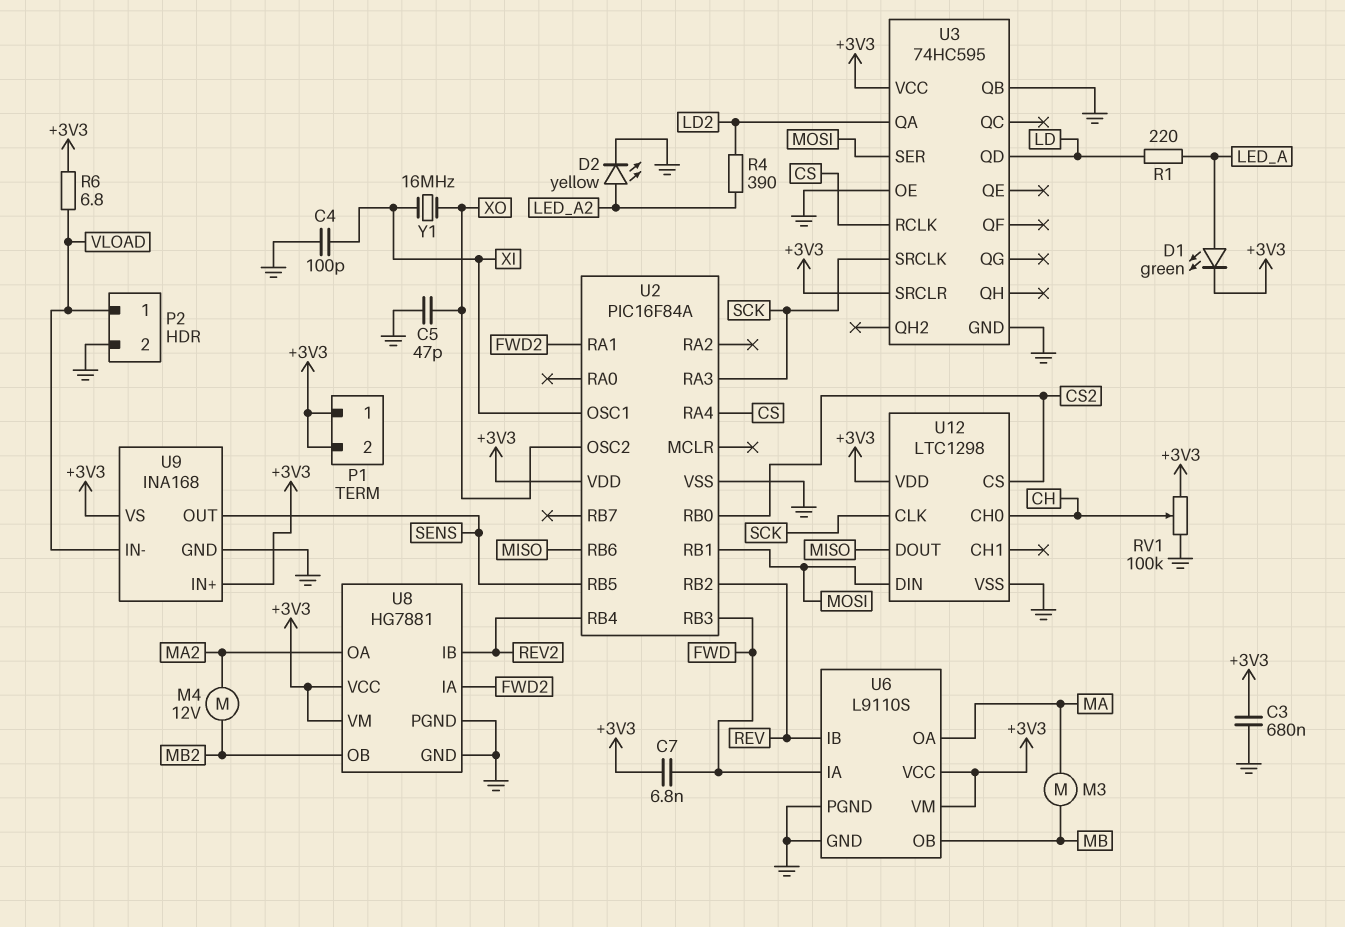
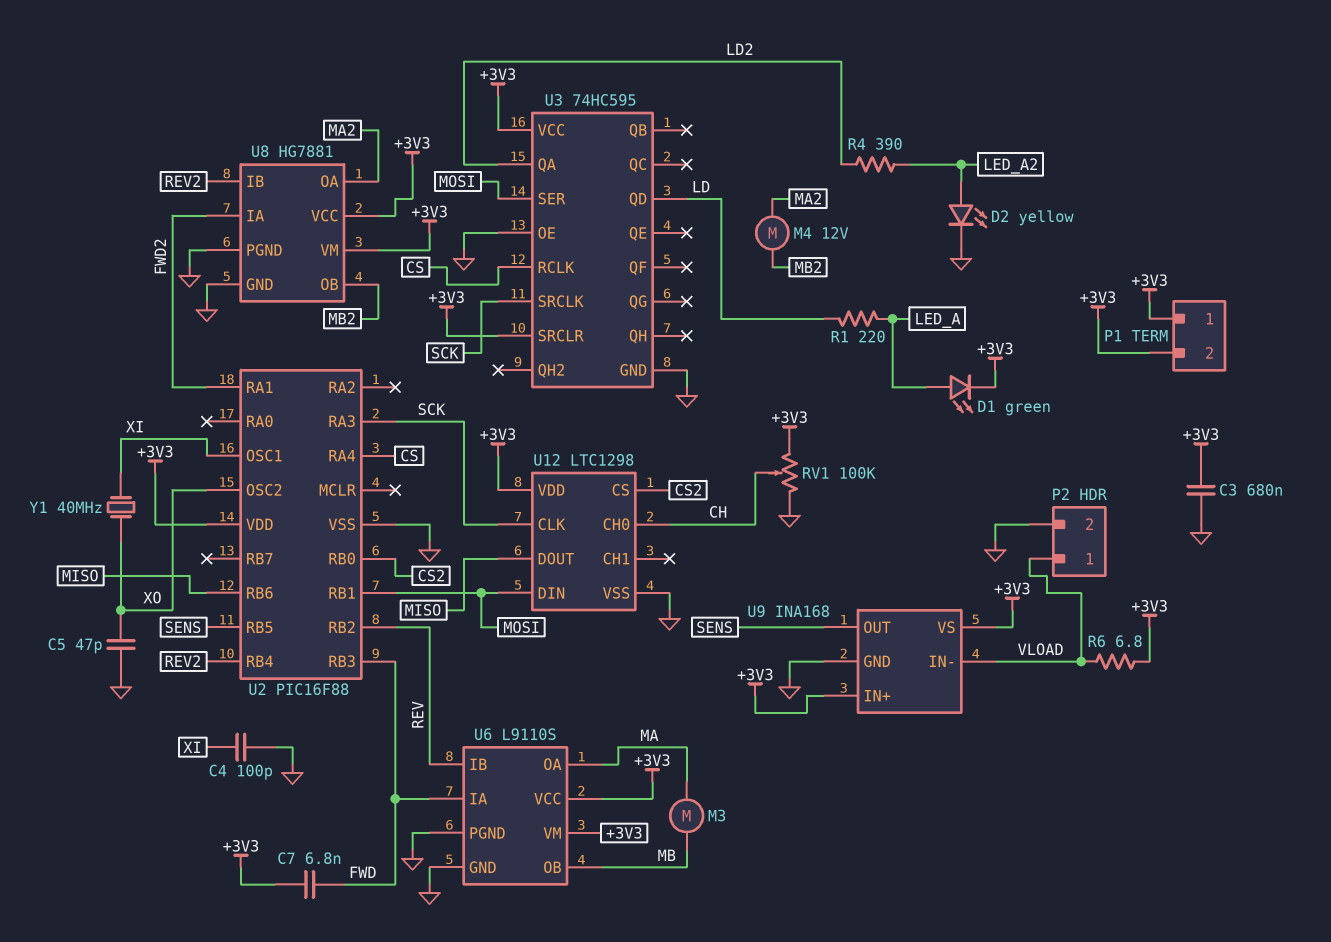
U2: PIC16F84A -> PIC16F88
U3 pin QB: GND -> none
Y1: 16MHz (XI, XO) -> 40MHz (XI, XO)

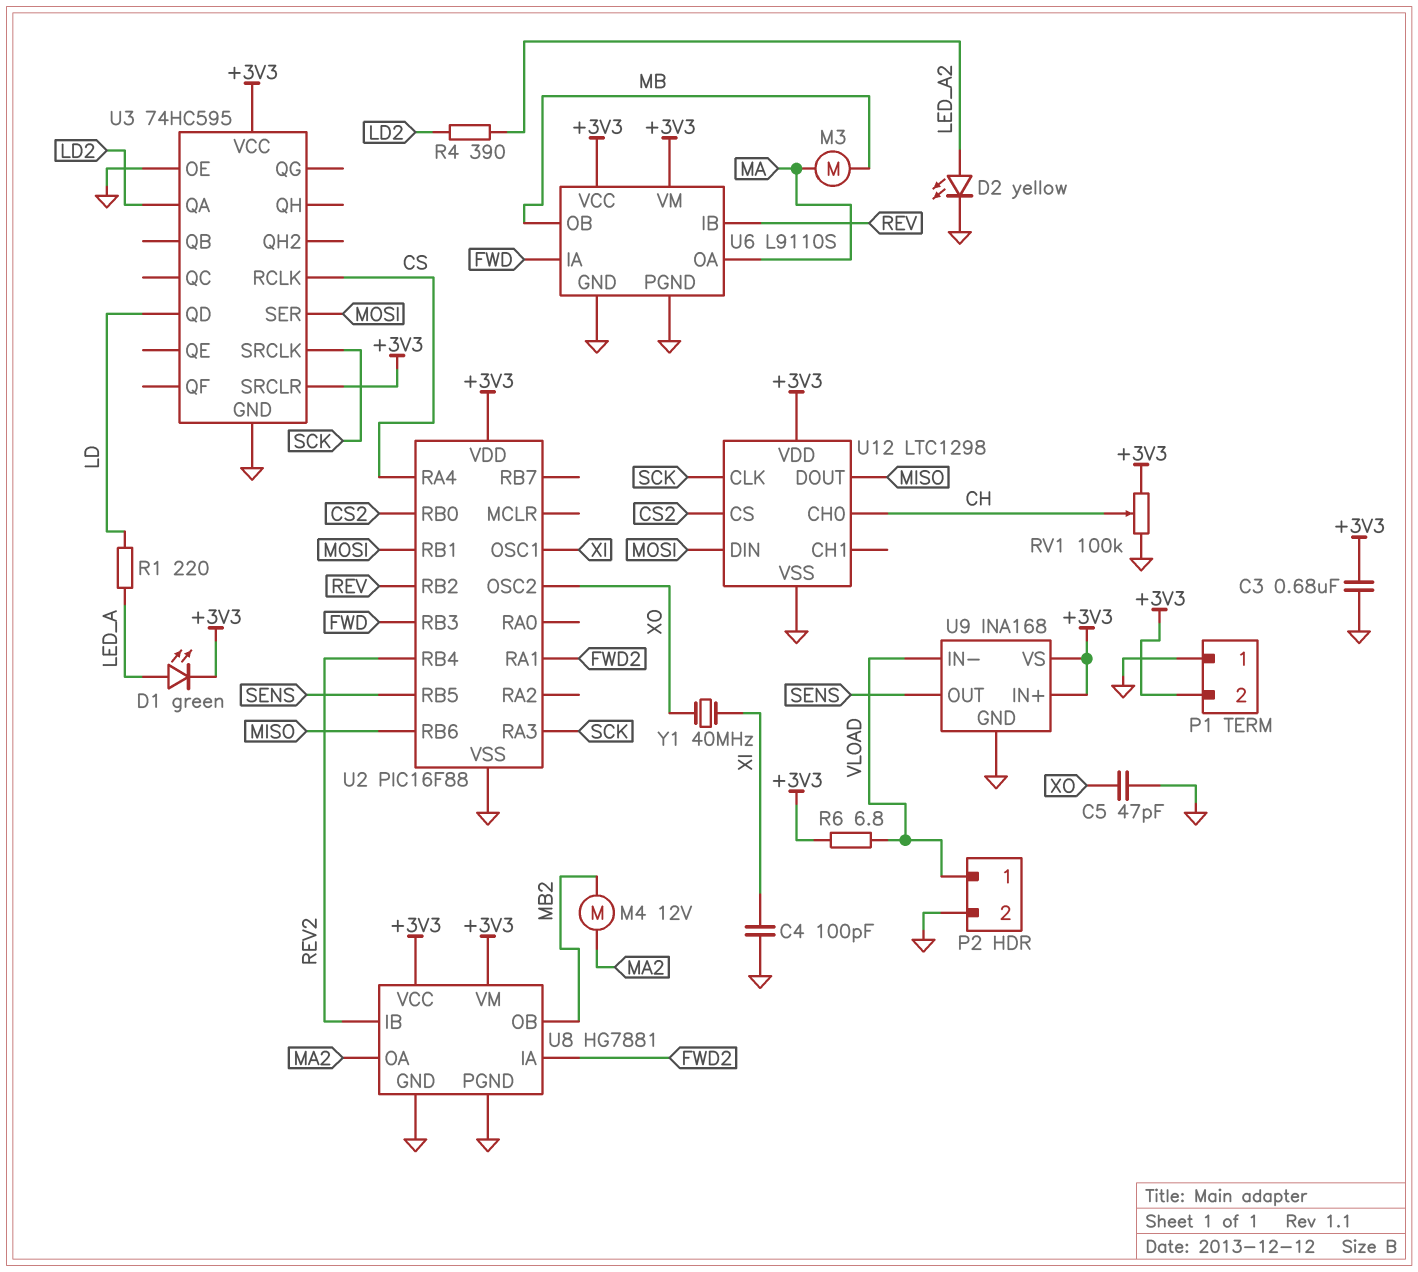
C7: 6.8nF (+3V3, FWD) -> none
P1 pin 1: +3V3 -> GND

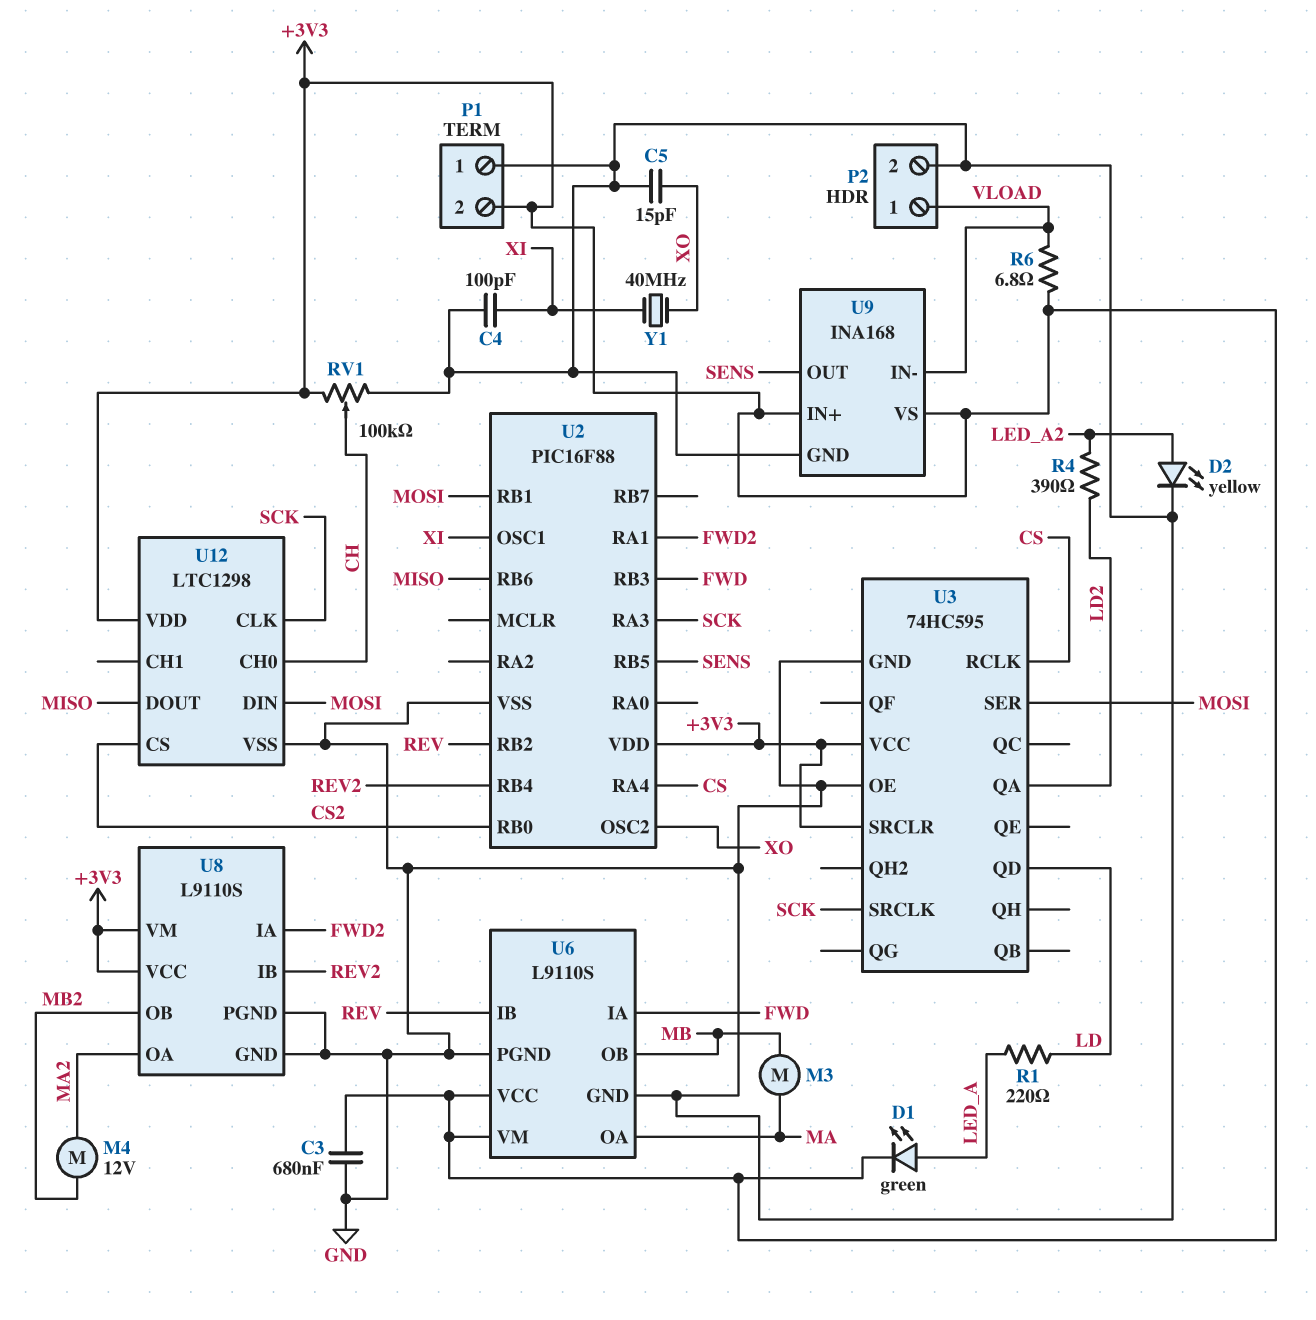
C5: 47pF (GND, XO) -> 15pF (GND, XO)
U8: HG7881 -> L9110S

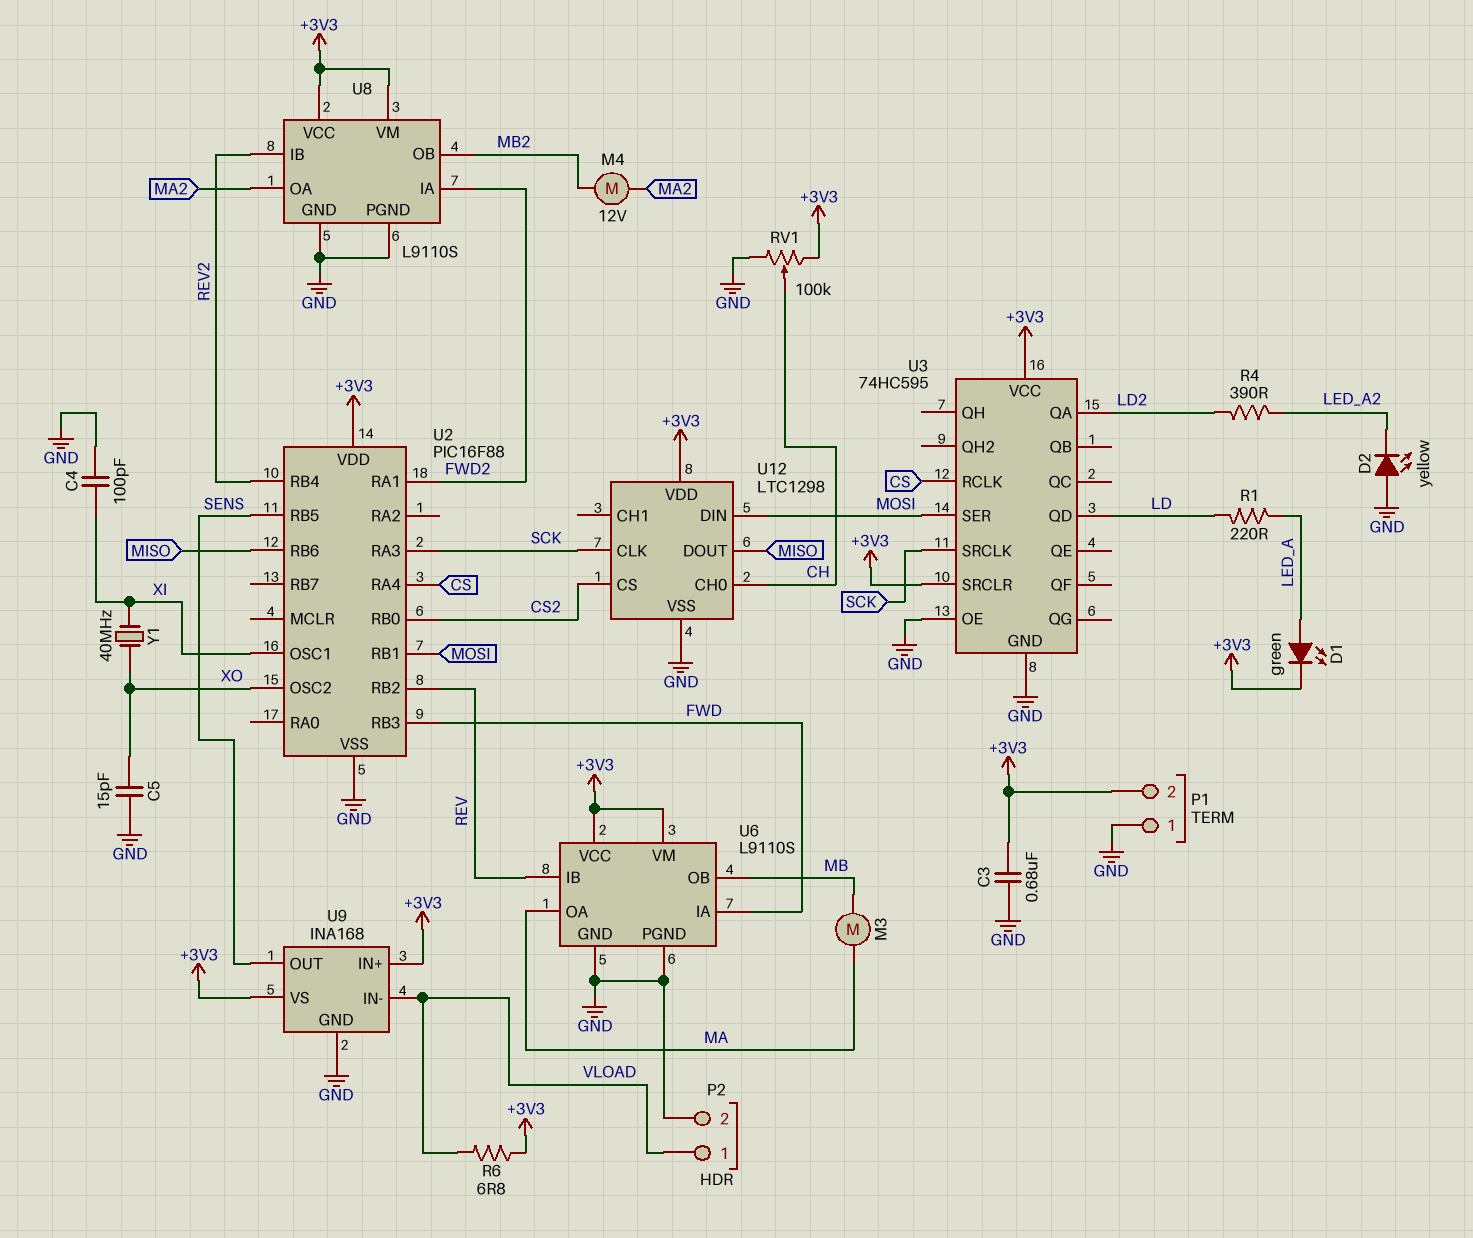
D2: LED yellow (A LED_A2, K GND) -> LED yellow (A GND, K LED_A2)

